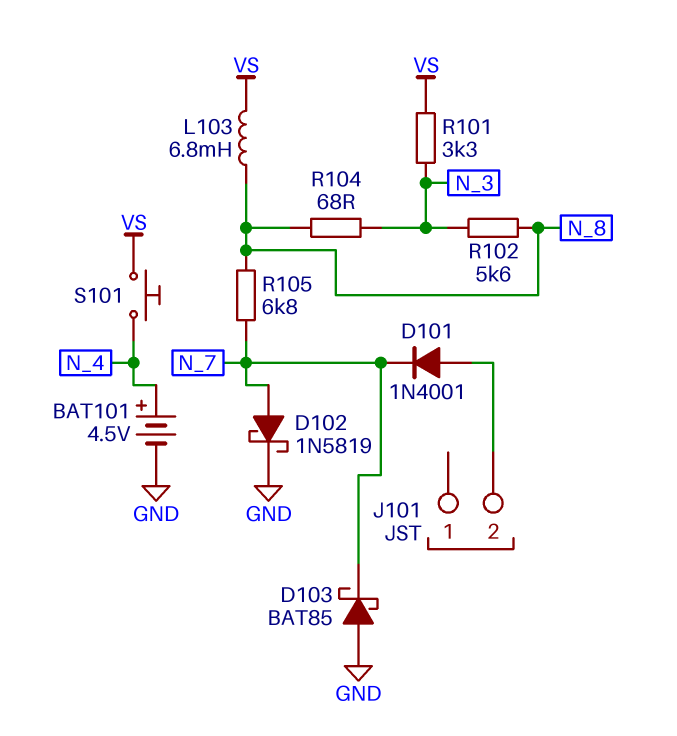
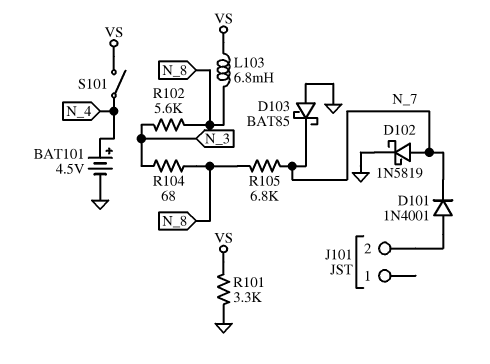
R101: 3.3k (N_3, VS) -> 3.3k (GND, VS)
S101: button (N_4, VS) -> switch (N_4, VS)

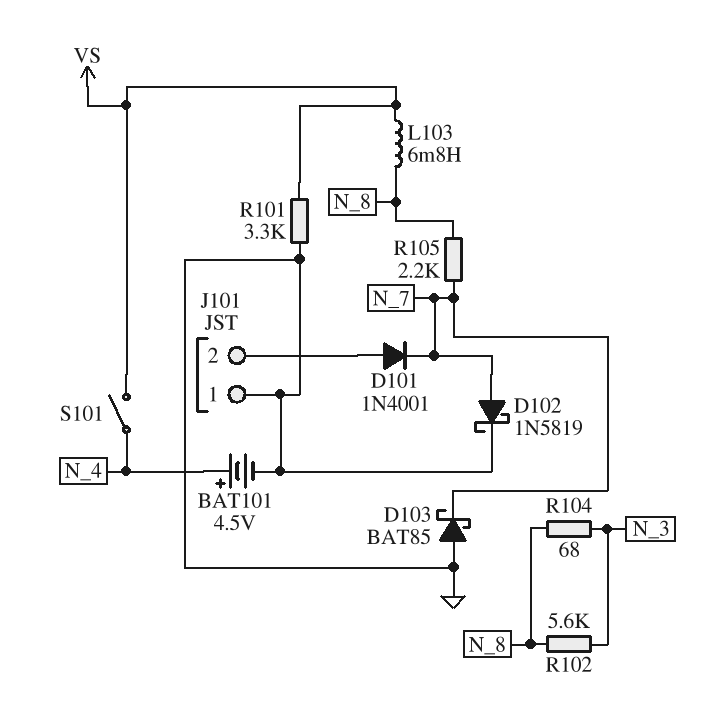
J101 pin 1: none -> GND
R105: 6.8k (N_7, N_8) -> 2.2k (N_7, N_8)

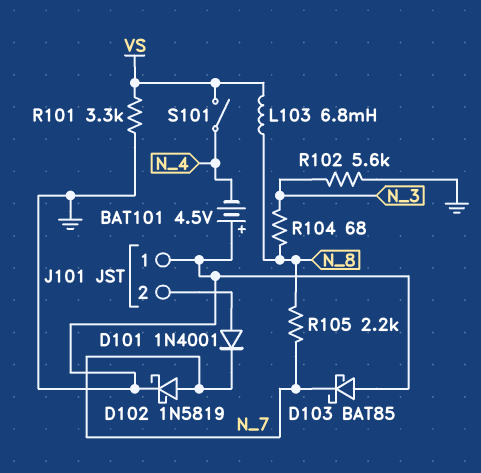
BAT101: 4.5V (plus N_4, minus GND) -> 4.5V (plus GND, minus N_4)
R102: 5.6k (N_3, N_8) -> 5.6k (GND, N_3)

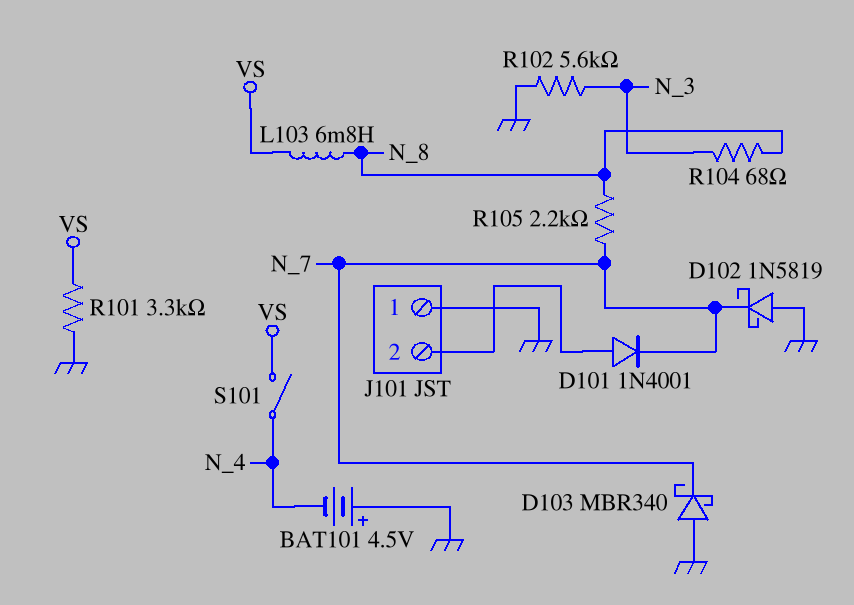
D102: schottky 1N5819 (A N_7, K GND) -> schottky 1N5819 (A GND, K N_7)
D103: schottky BAT85 (A GND, K N_7) -> schottky MBR340 (A GND, K N_7)

